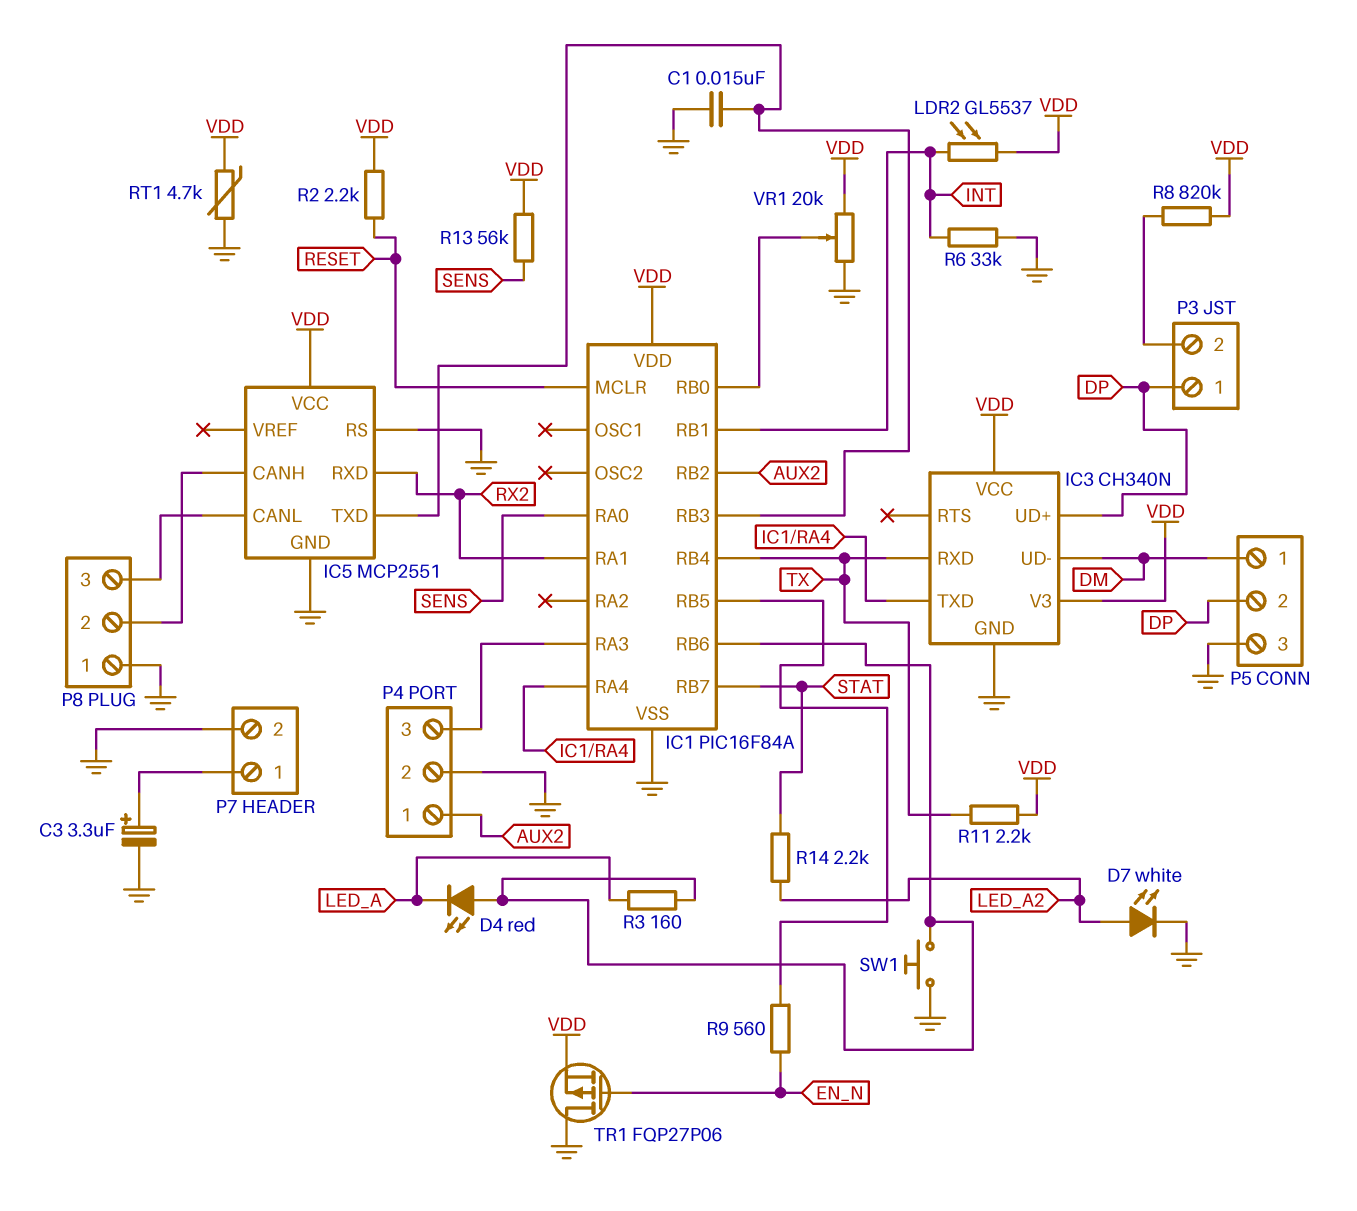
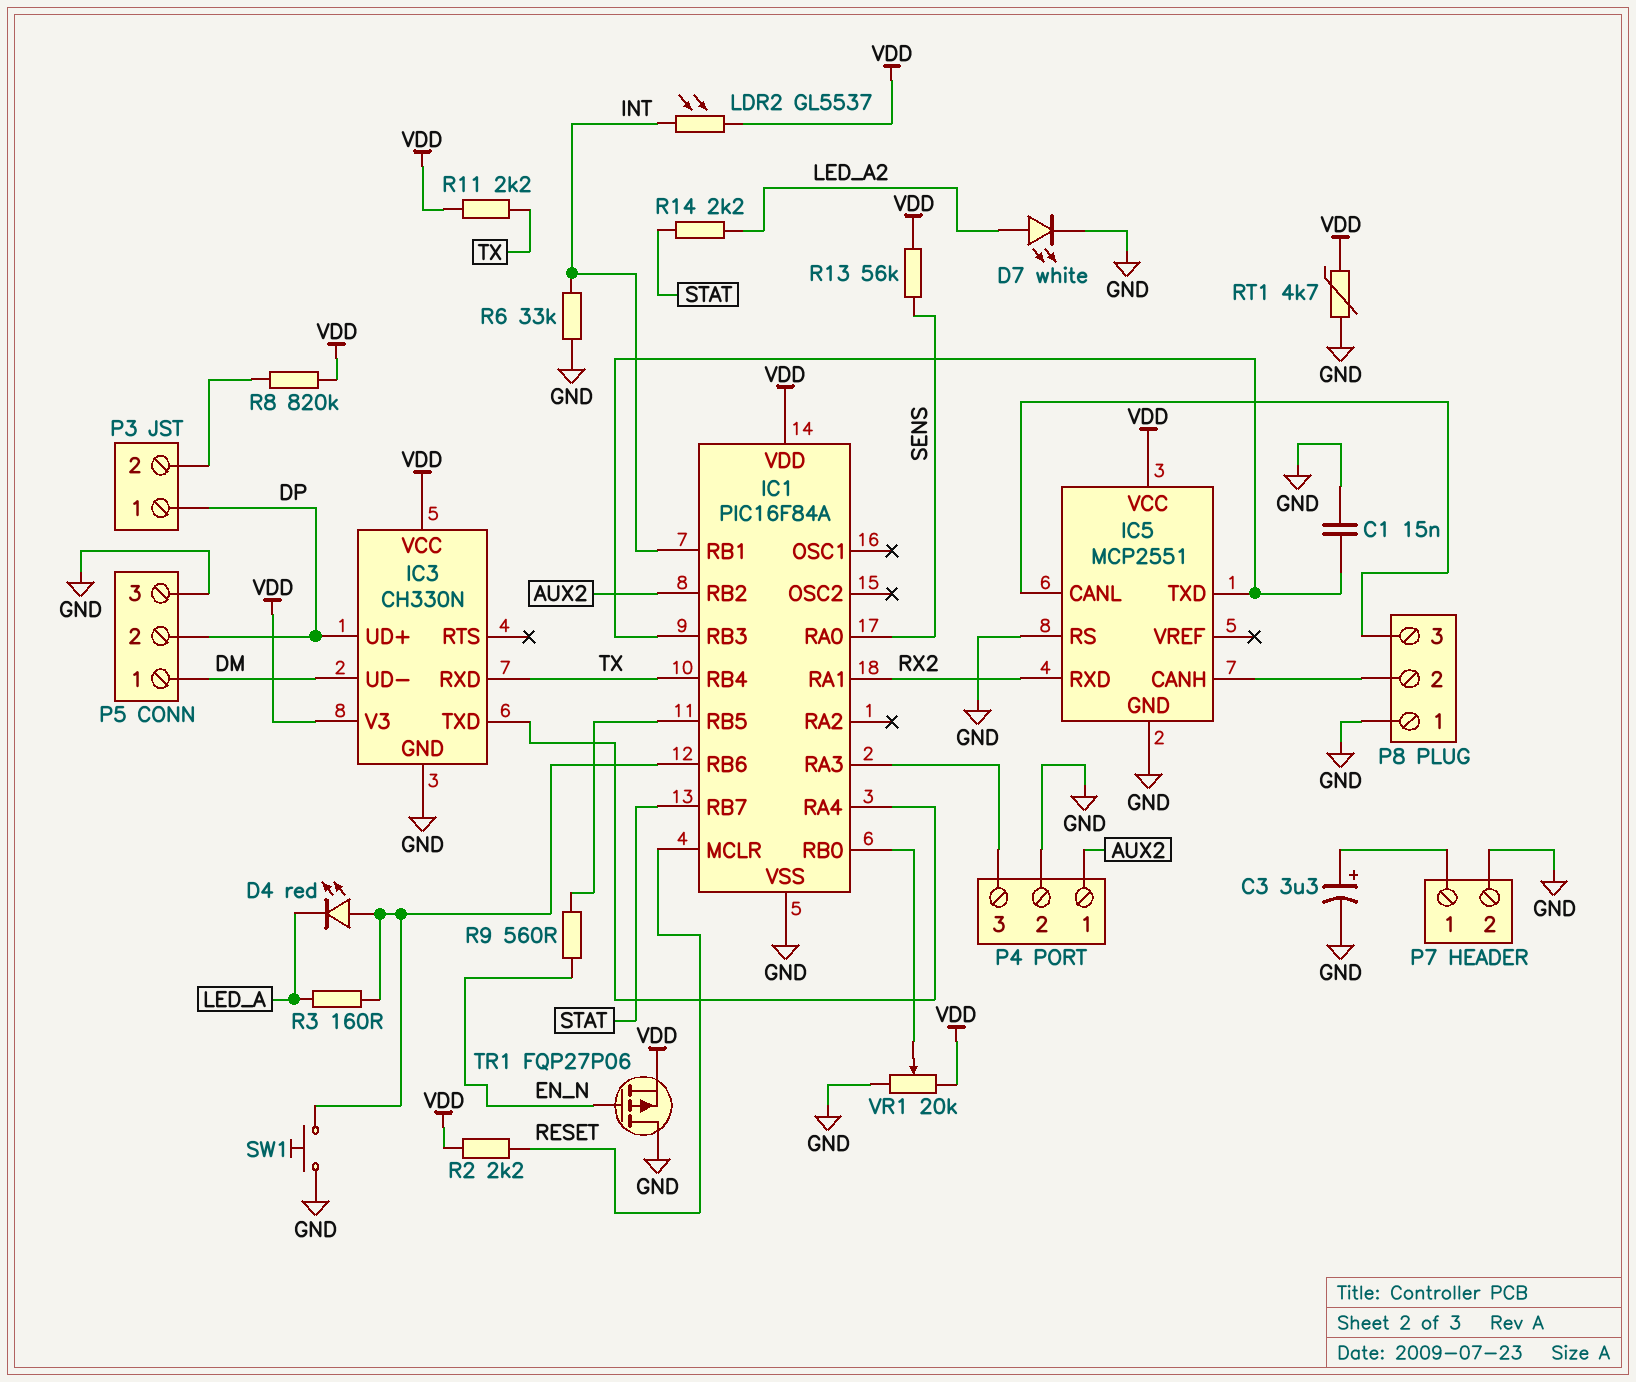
IC3: CH340N -> CH330N

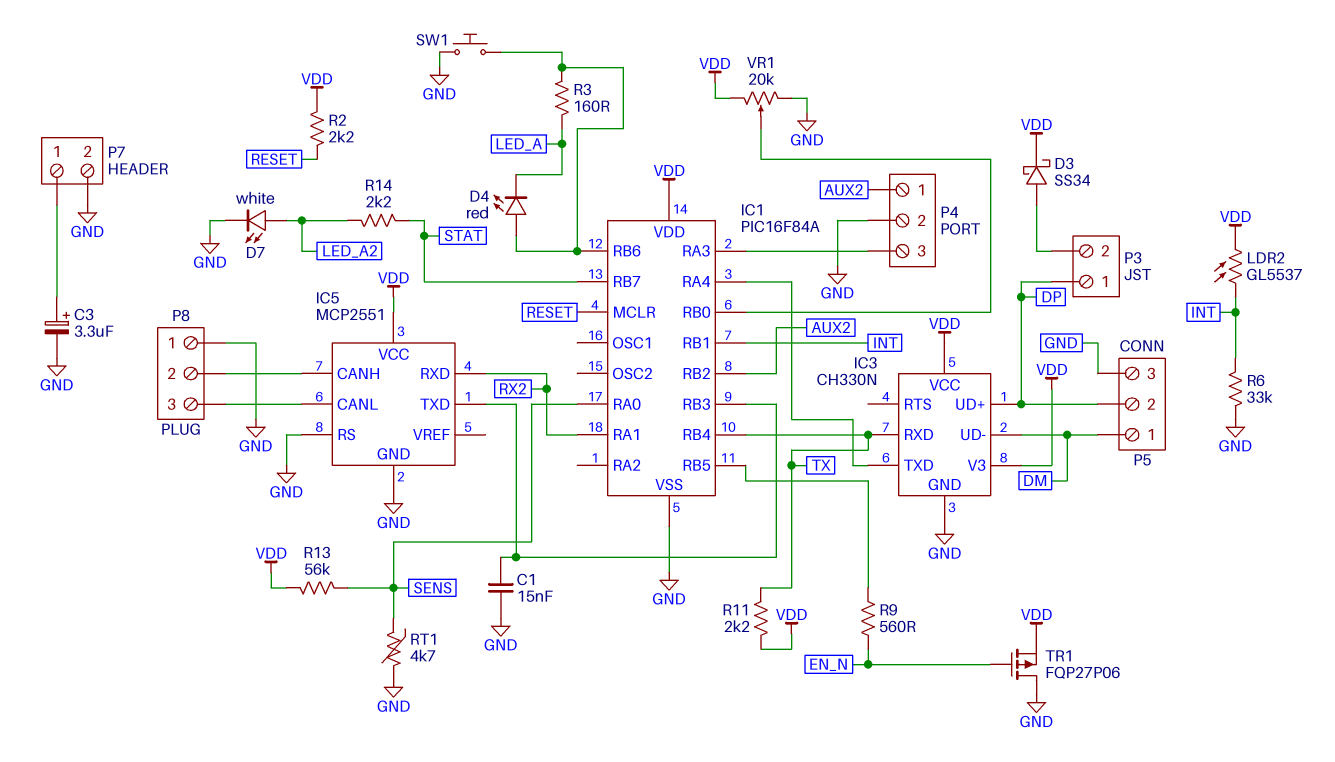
D3: none -> schottky SS34 (A P3/2, K VDD)
R8: 820k (P3/2, VDD) -> none
RT1: 4.7k (GND, VDD) -> 4.7k (GND, SENS)

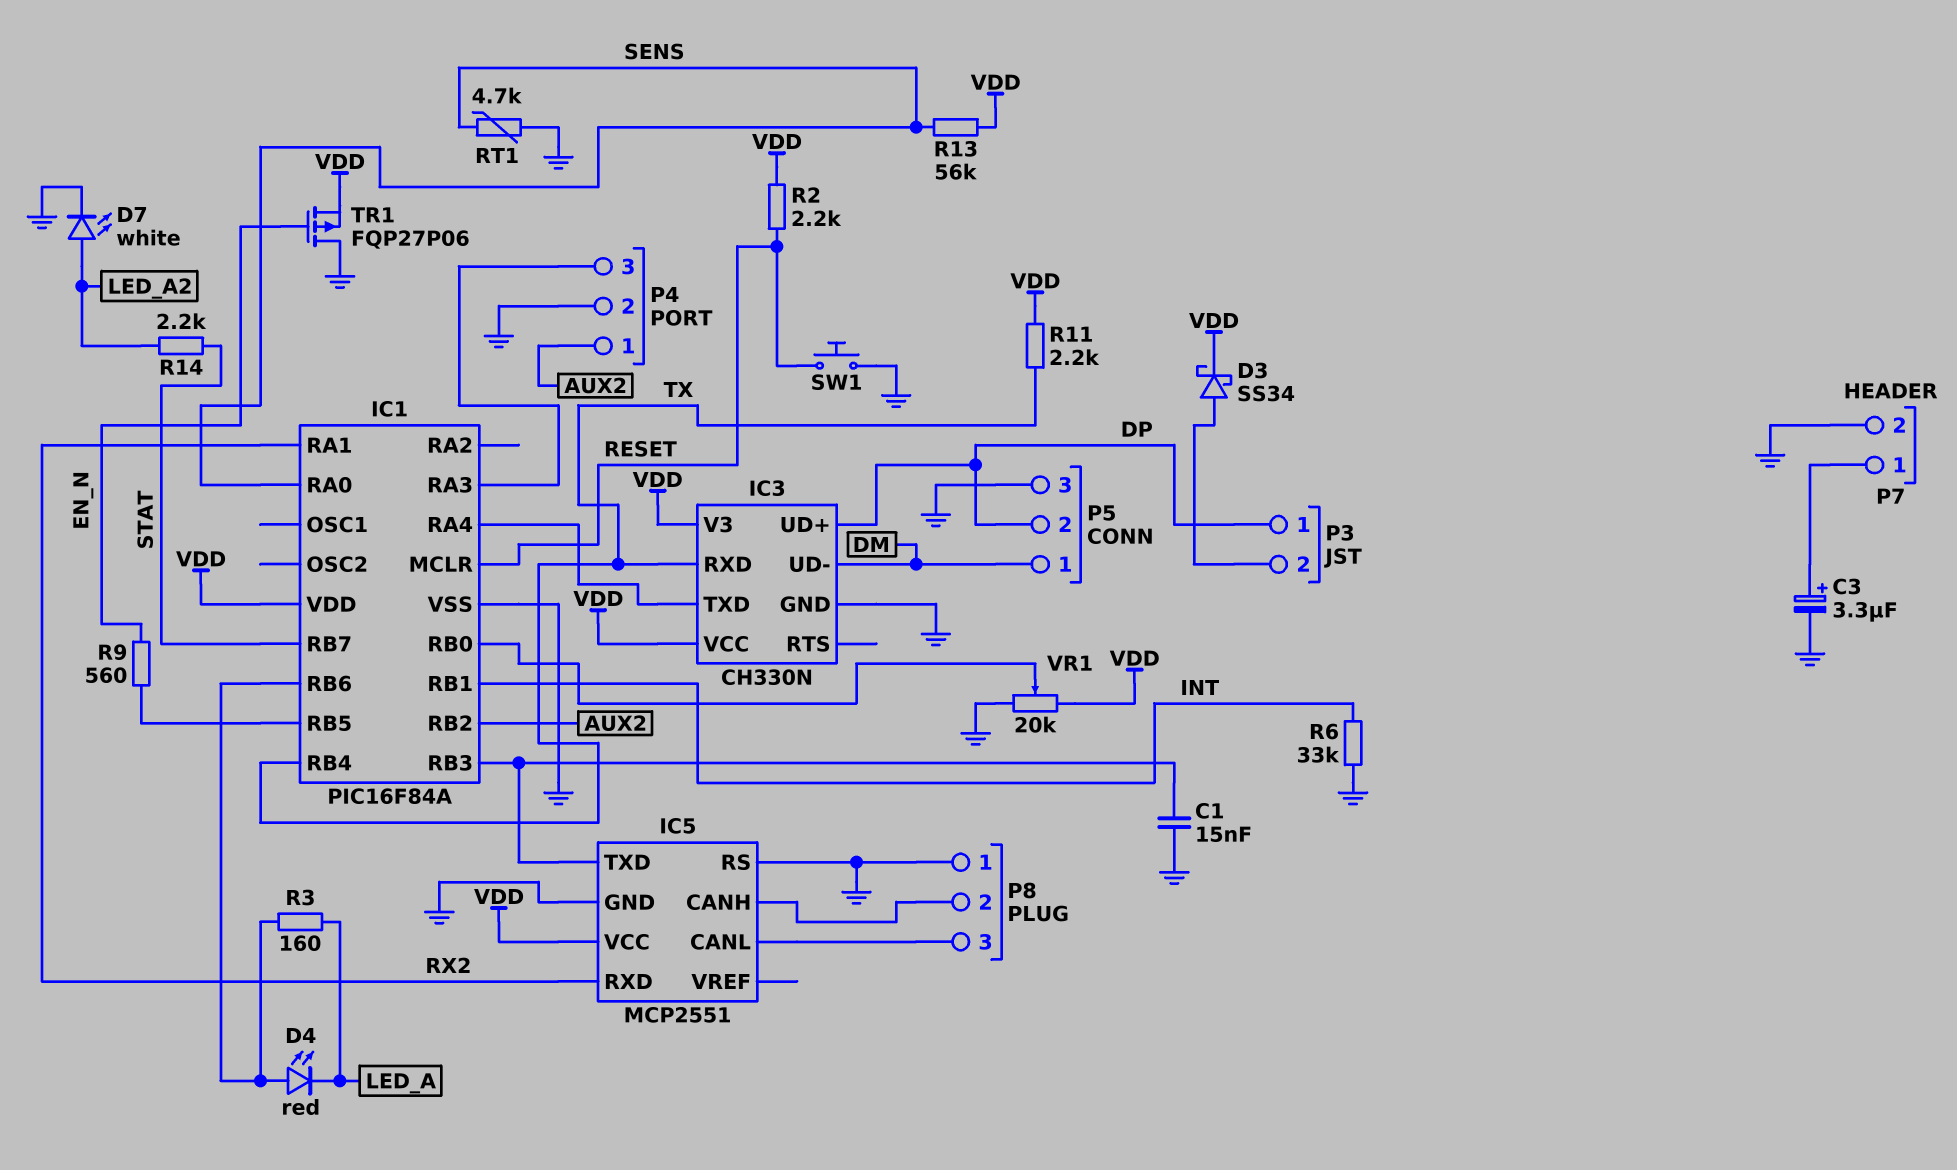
LDR2: GL5537 (INT, VDD) -> none
SW1: button (GND, IC1/RB6) -> button (GND, RESET)

